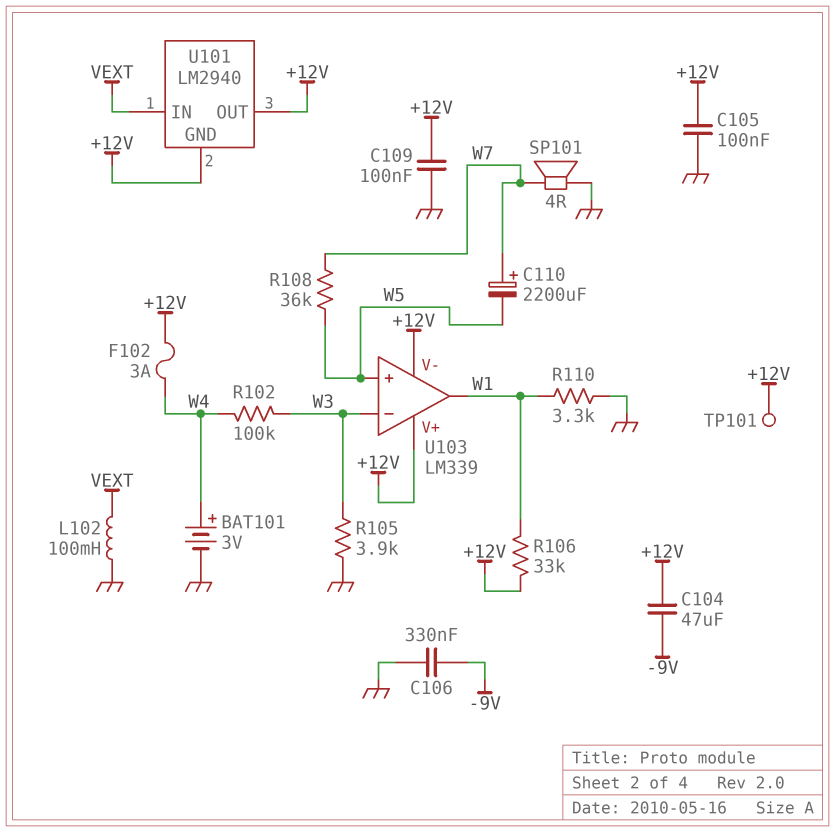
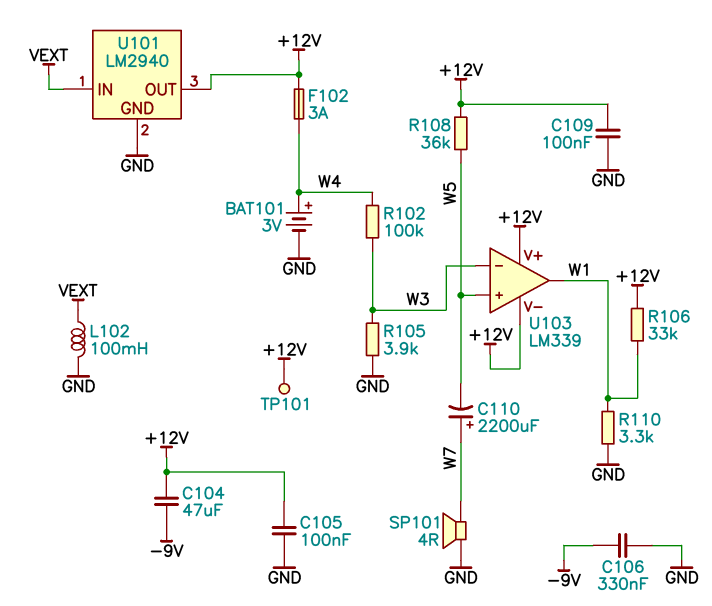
R108: 36k (W5, W7) -> 36k (+12V, W5)
U101 pin GND: +12V -> GND

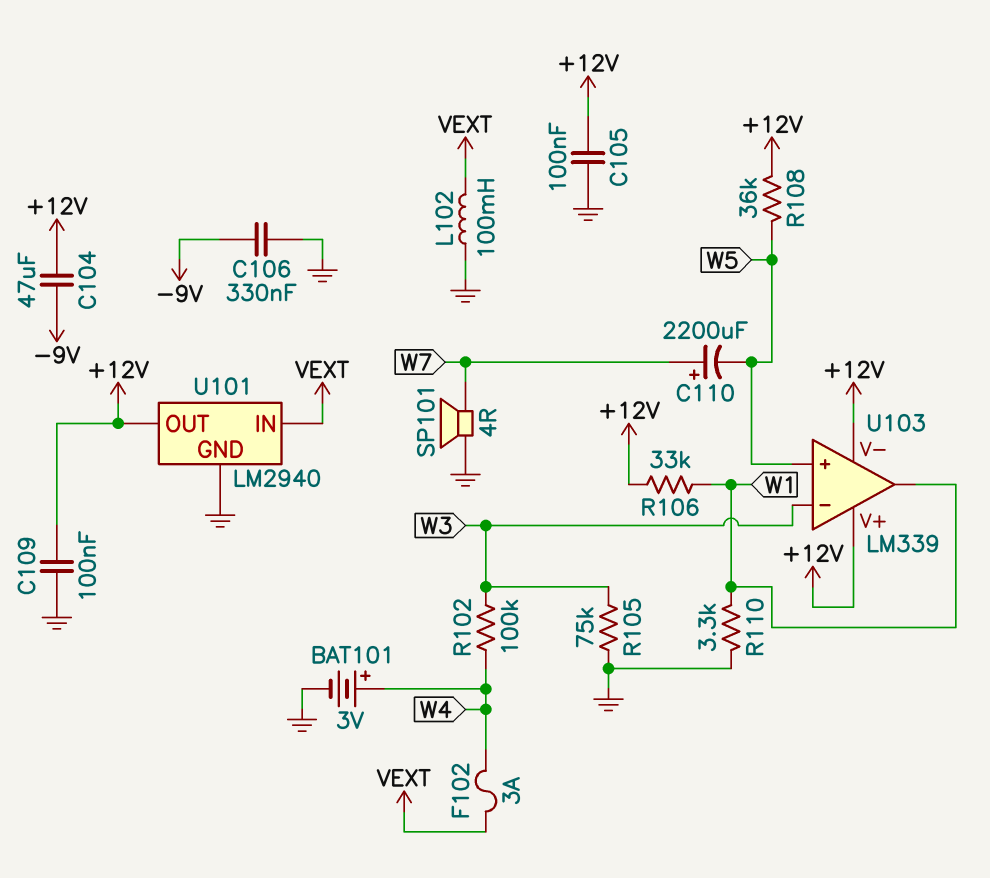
F102: 3A (+12V, W4) -> 3A (VEXT, W4)
R105: 3.9k (GND, W3) -> 75k (GND, W3)
TP101: test point (+12V) -> none

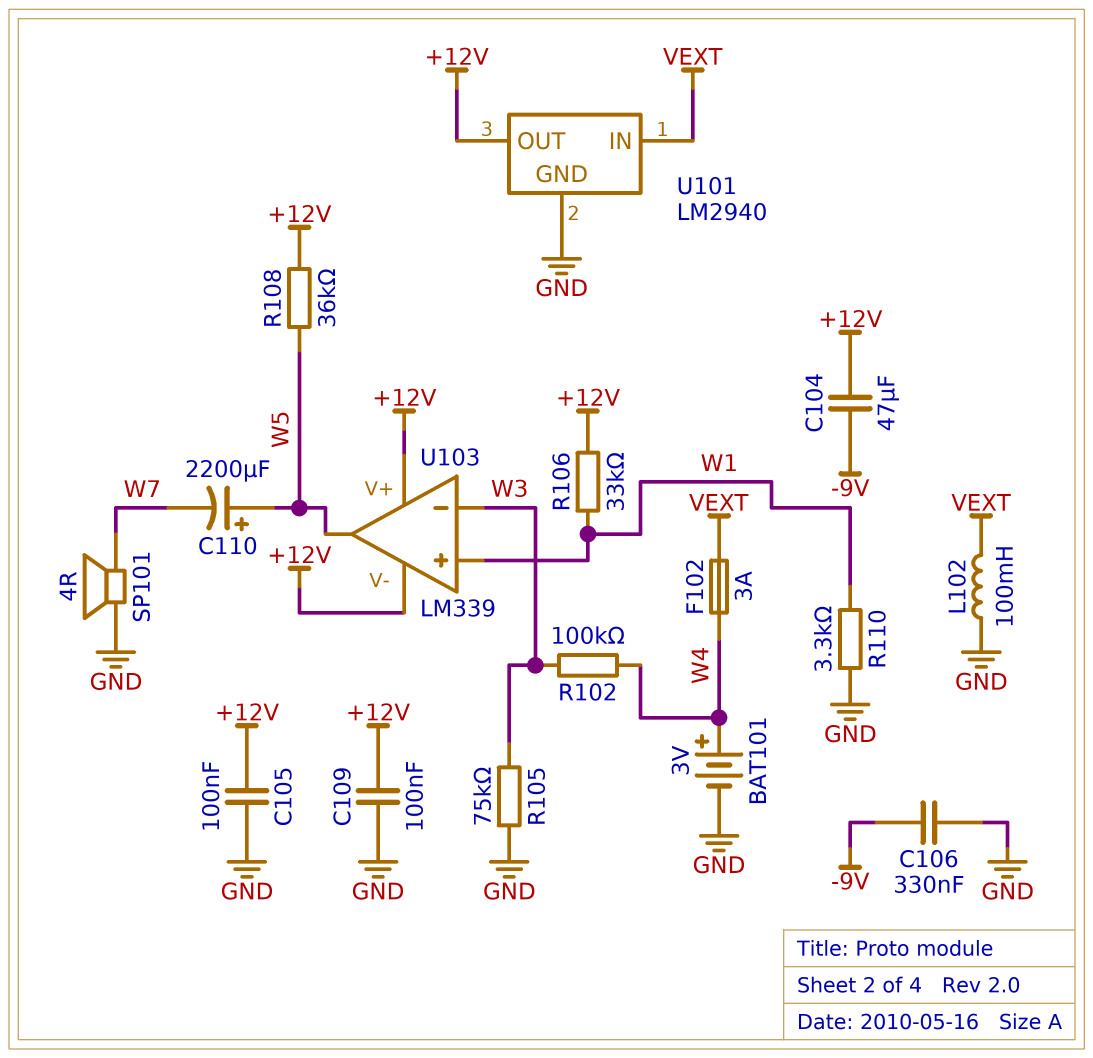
C110: 2200uF (plus W7, minus W5) -> 2200uF (plus W5, minus W7)
U103 pin in+: W5 -> W1
U103 pin out: W1 -> W5

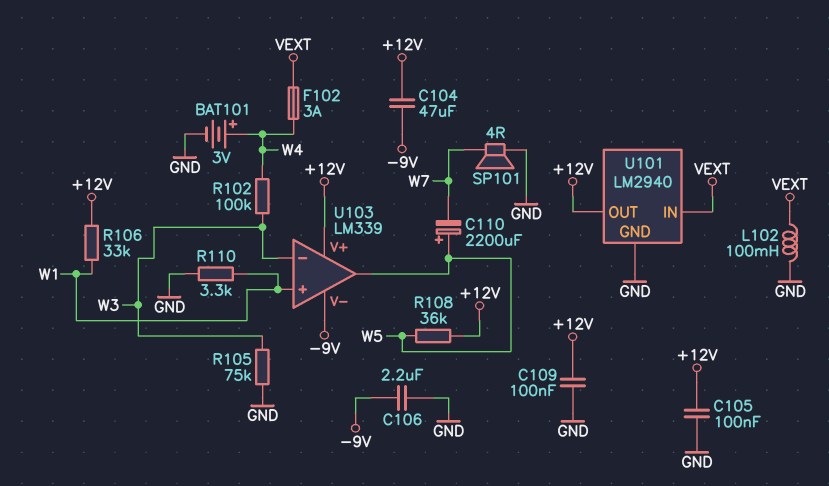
C106: 330nF (-9V, GND) -> 2.2uF (-9V, GND)
U103 pin V-: +12V -> -9V

